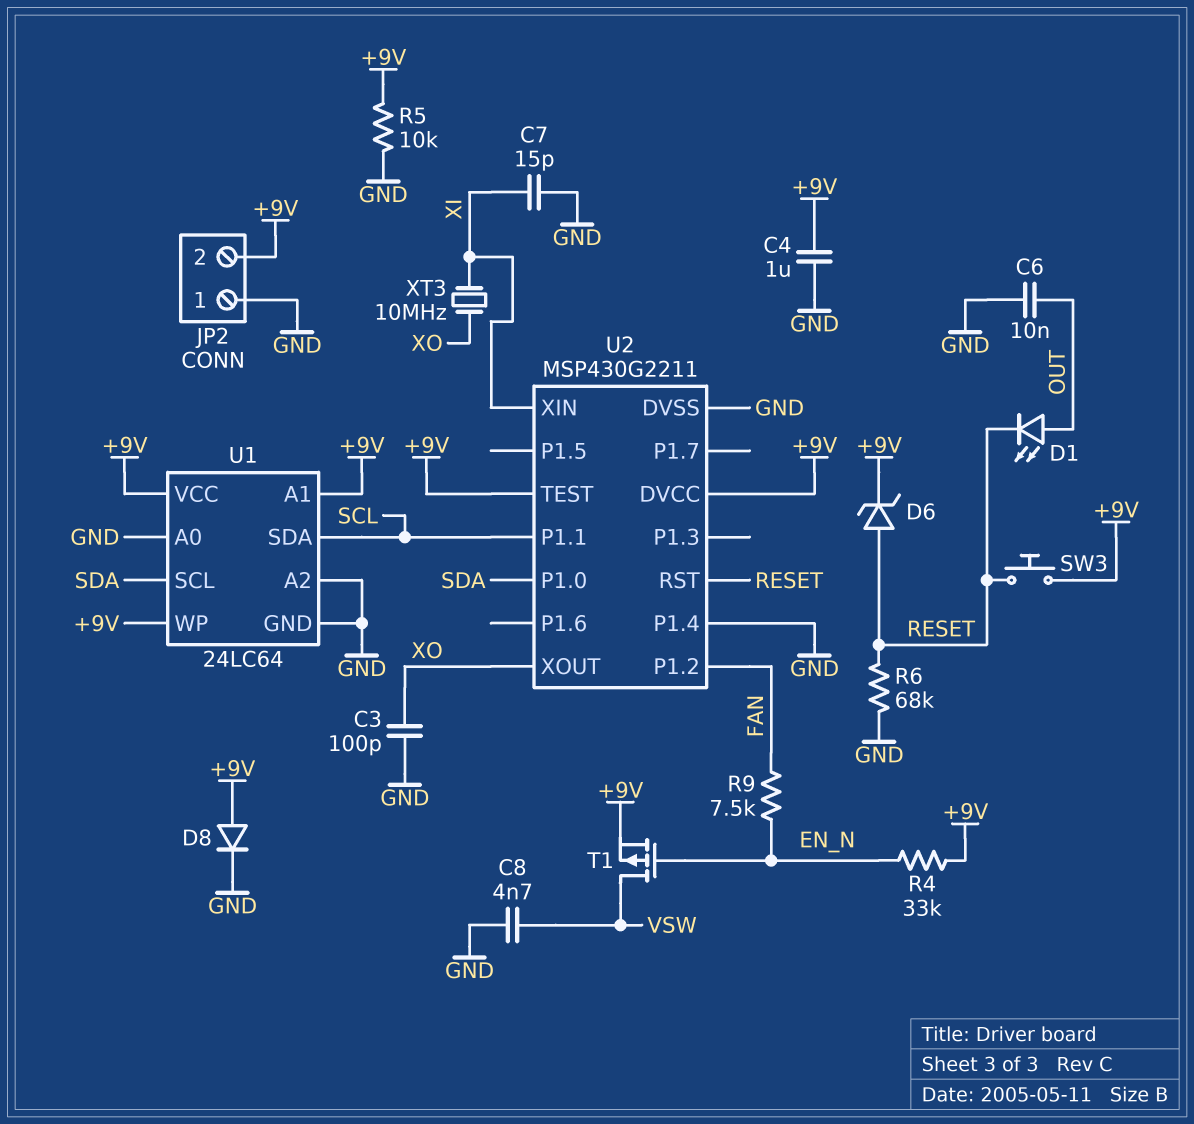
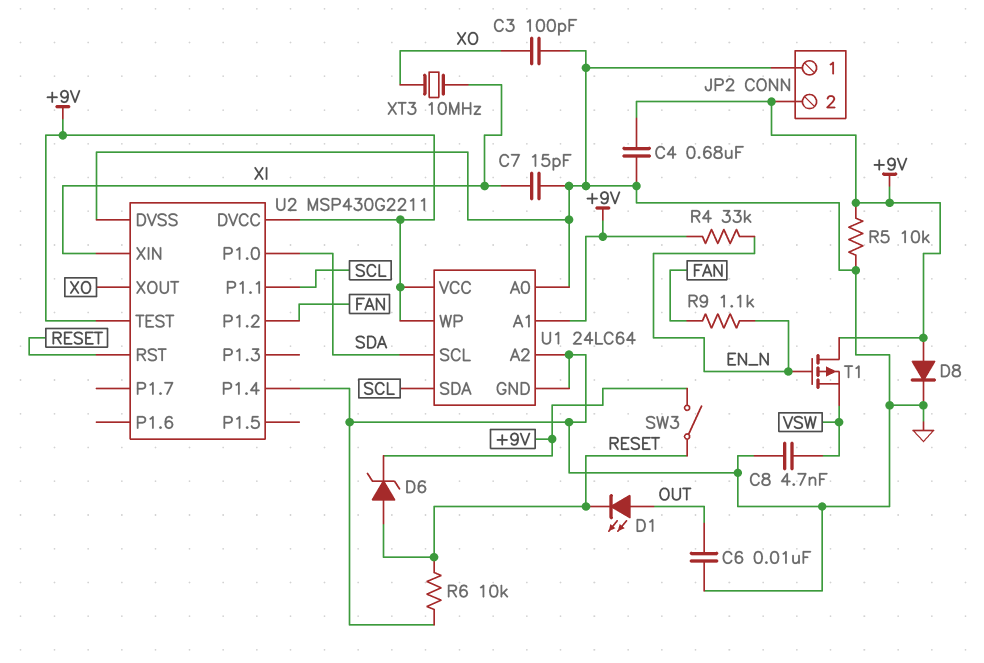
C4: 1uF (+9V, GND) -> 680nF (+9V, GND)
R6: 68k (GND, RESET) -> 10k (GND, RESET)
R9: 7.5k (EN_N, FAN) -> 1.1k (EN_N, FAN)
SW3: button (+9V, RESET) -> switch (+9V, RESET)
T1: PMOS (G EN_N, D VSW, S +9V) -> PMOS (G EN_N, D +9V, S VSW)

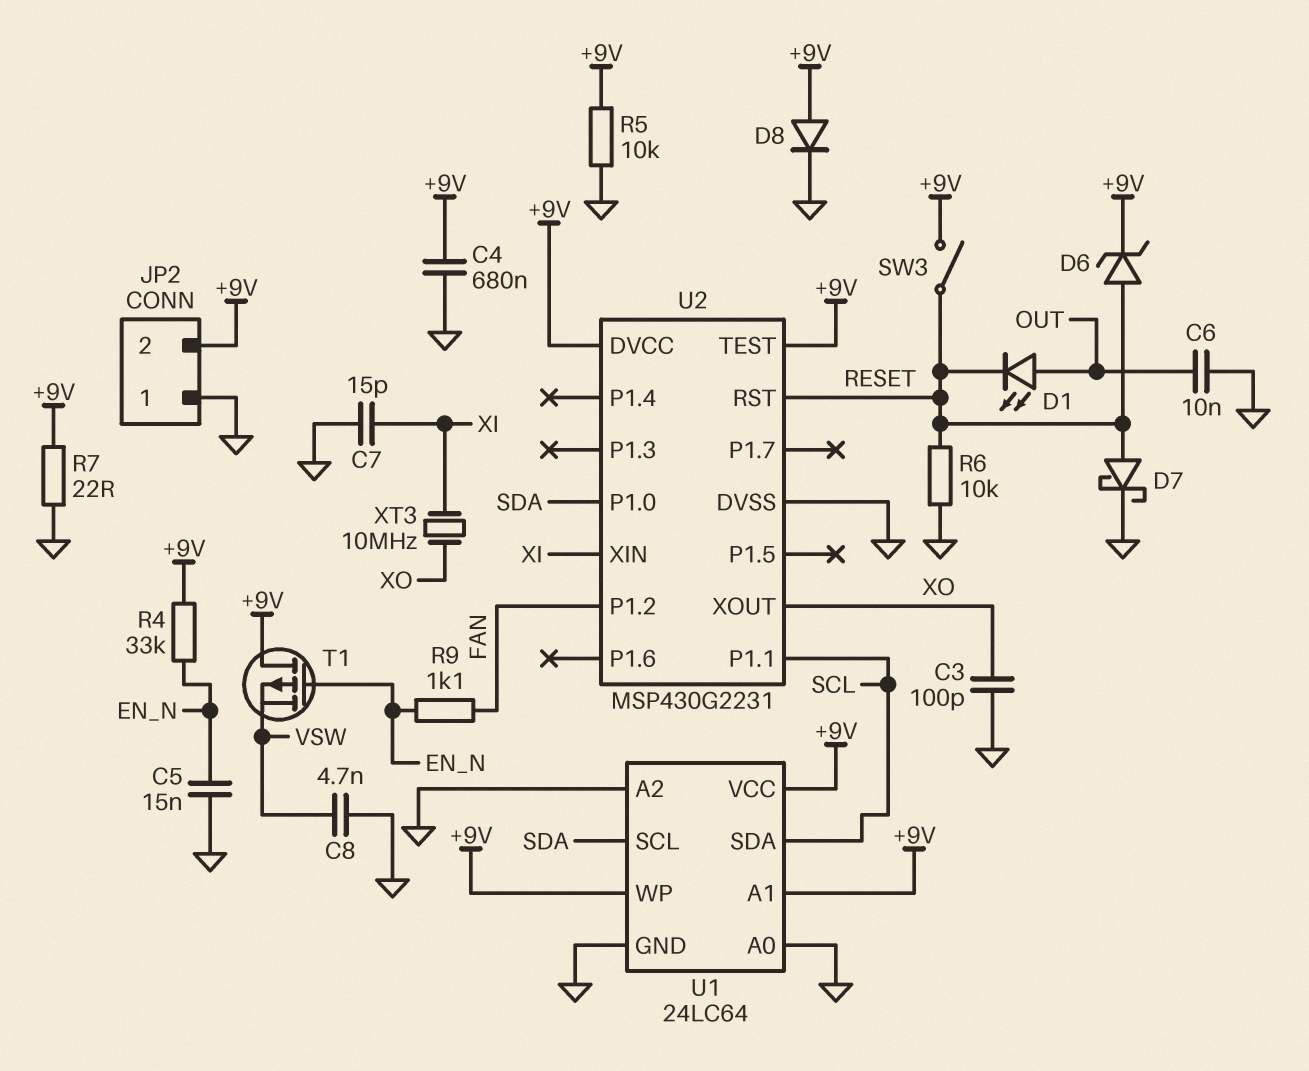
C5: none -> 15nF (EN_N, GND)
D7: none -> schottky (A RESET, K GND)
R7: none -> 22 (+9V, GND)
U2: MSP430G2211 -> MSP430G2231
U2 pin P1.4: GND -> none

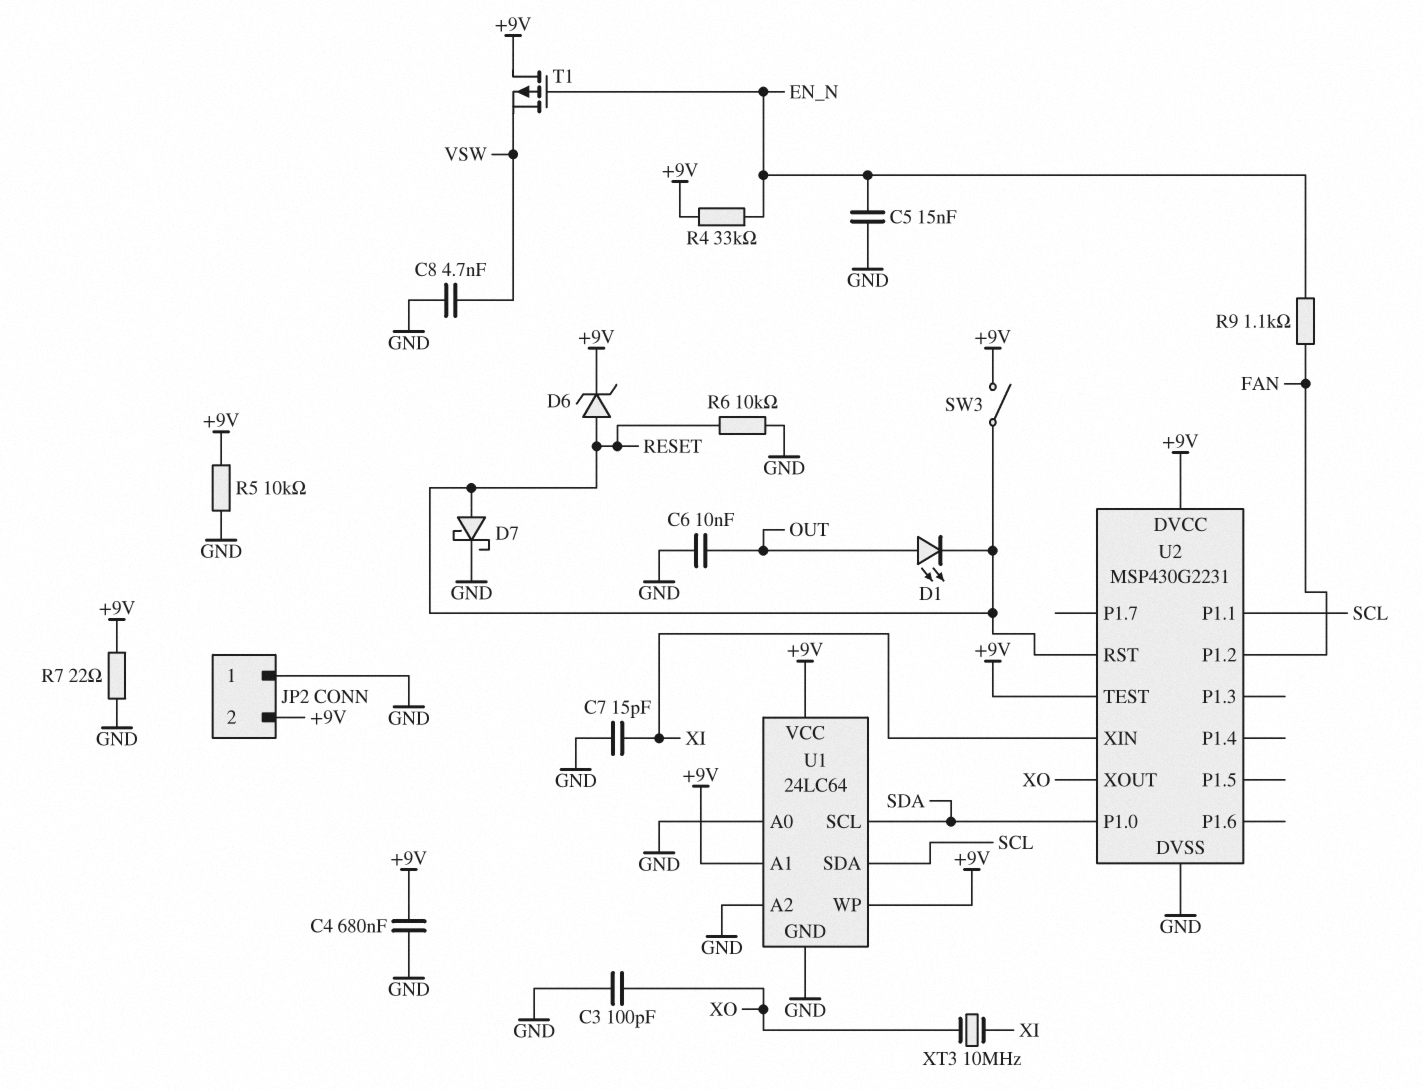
D8: diode (A +9V, K GND) -> none

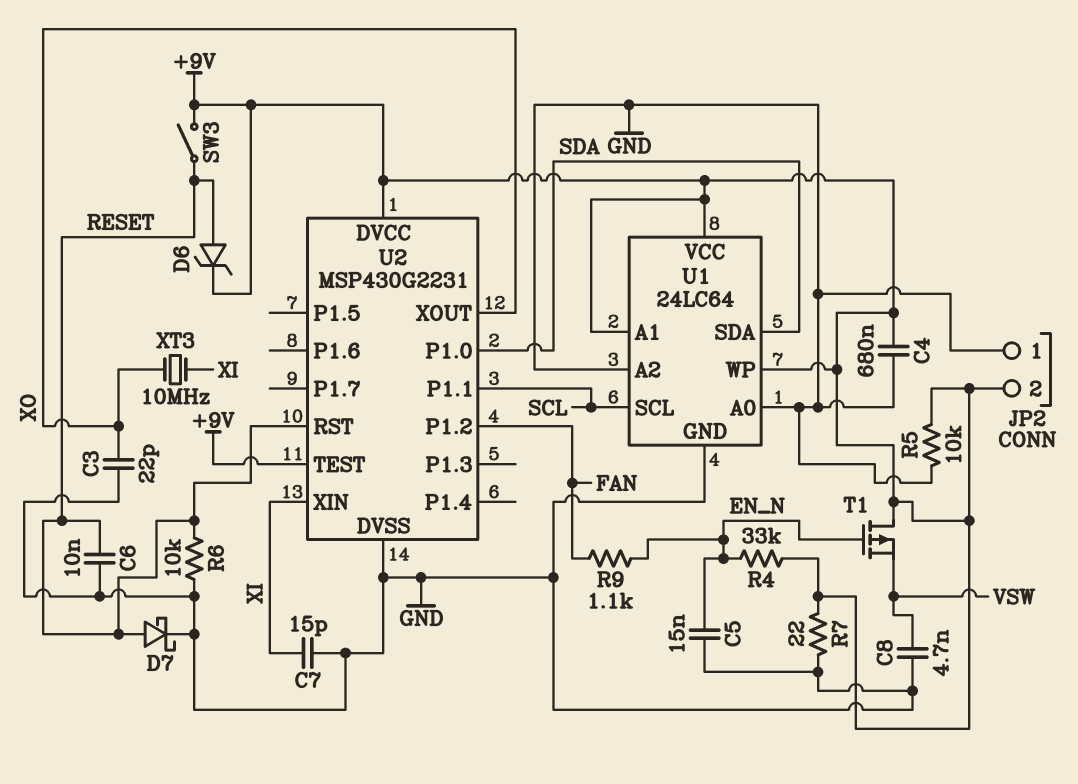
C3: 100pF (GND, XO) -> 22pF (GND, XO)
C6: 10nF (GND, OUT) -> 10nF (GND, RESET)
D1: LED (A OUT, K RESET) -> none
U1 pin SCL: SDA -> SCL
U1 pin SDA: SCL -> SDA

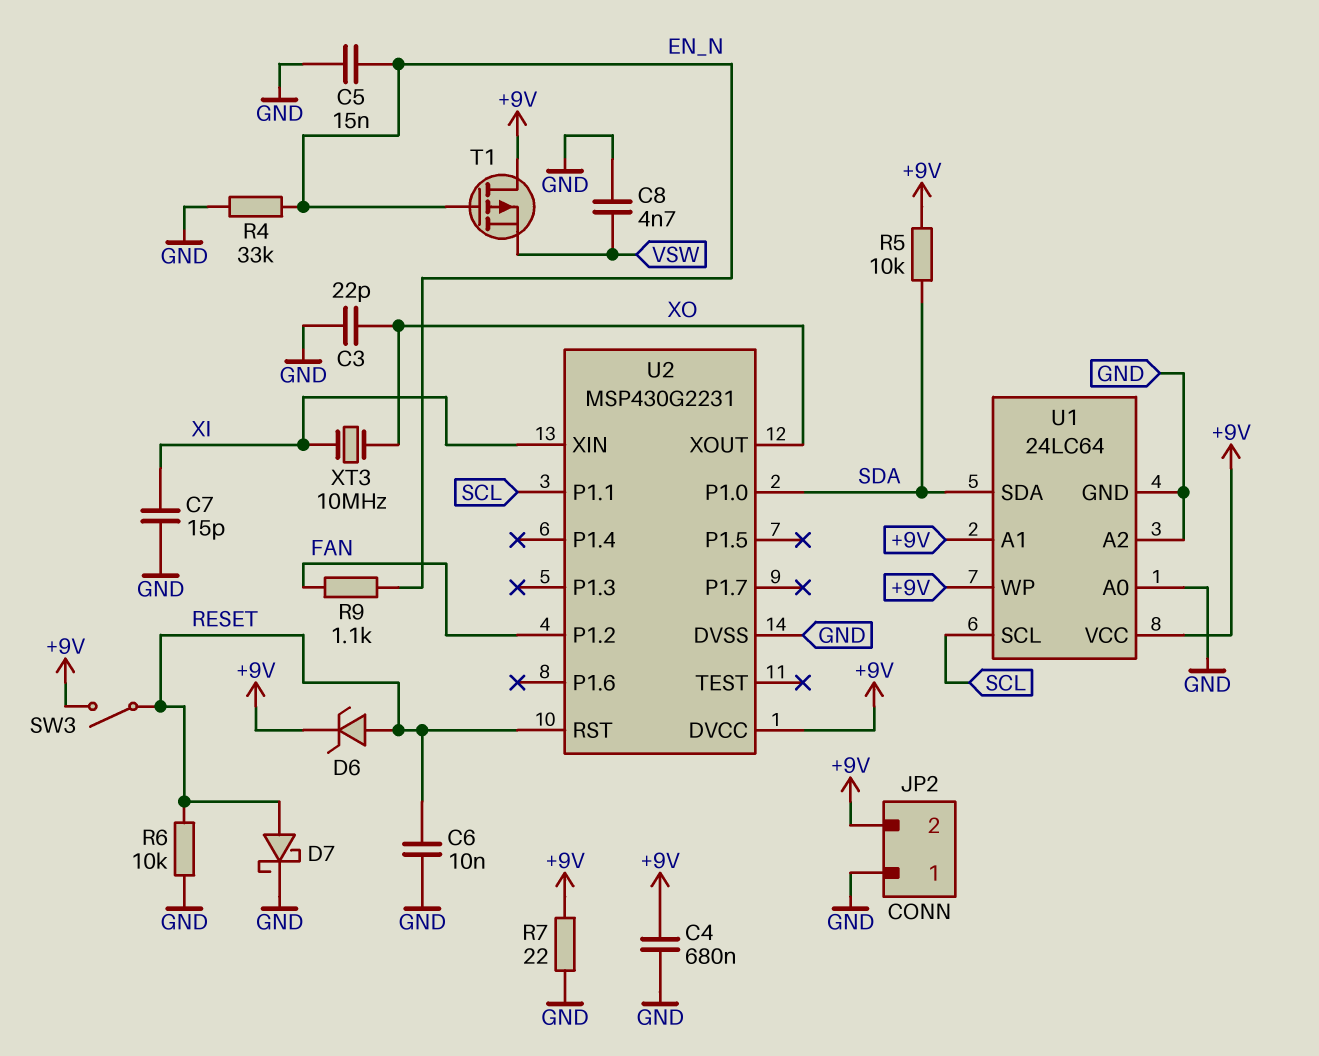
R4: 33k (+9V, EN_N) -> 33k (EN_N, GND)
R5: 10k (+9V, GND) -> 10k (+9V, SDA)
U2 pin TEST: +9V -> none

